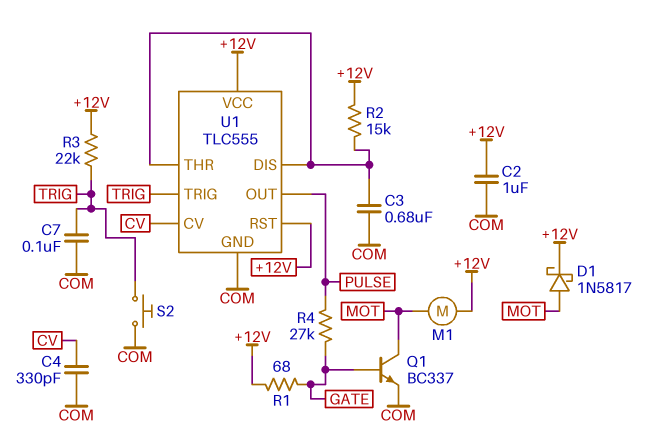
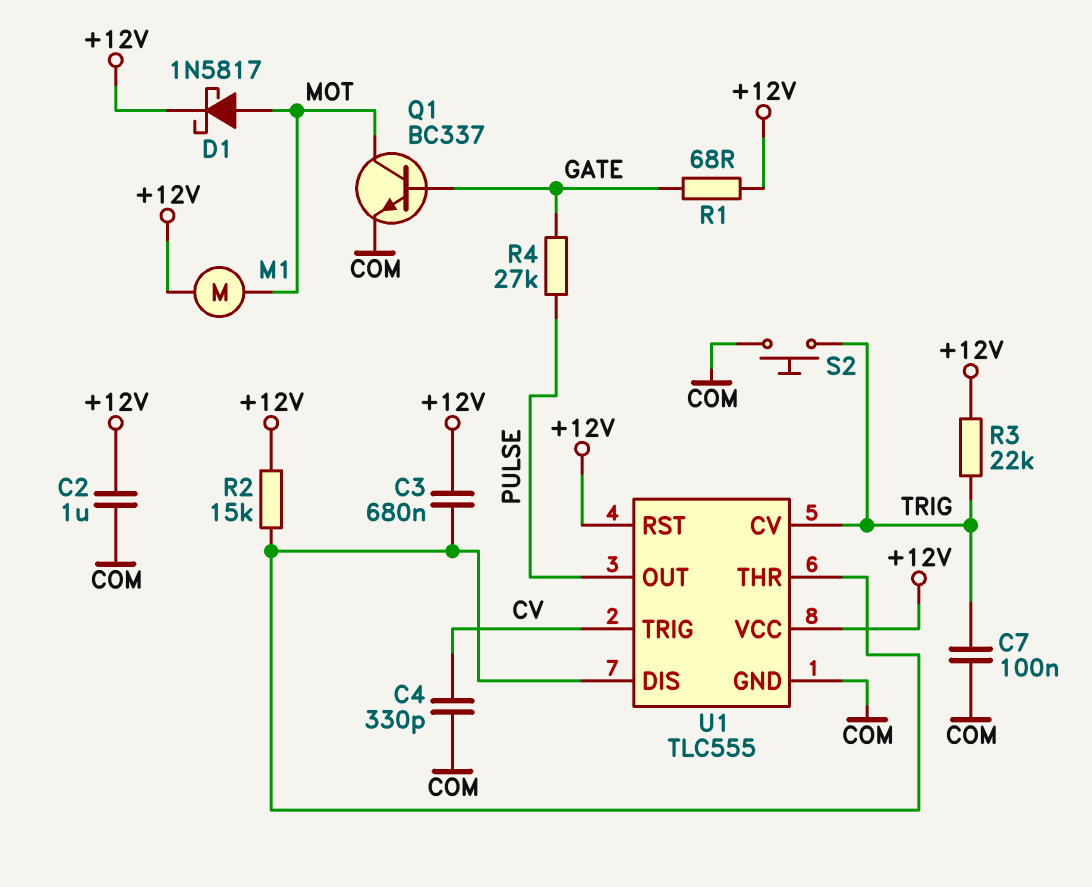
C3: 680nF (COM, U1/DIS) -> 680nF (+12V, U1/DIS)
U1 pin CV: CV -> TRIG
U1 pin TRIG: TRIG -> CV

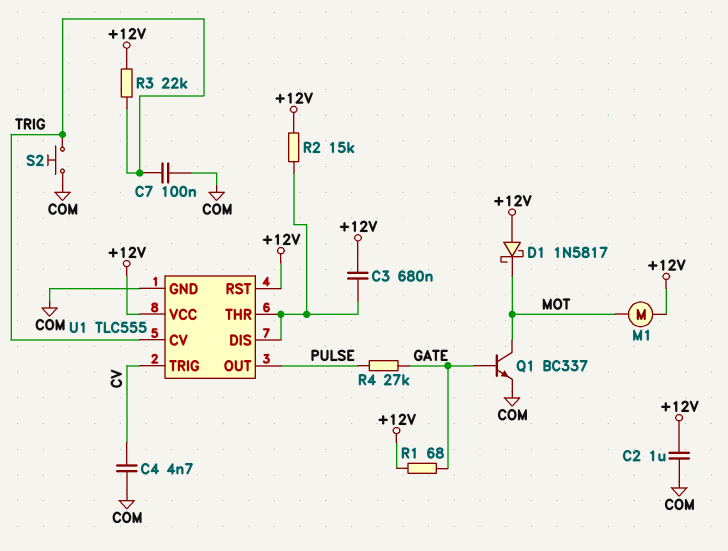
C4: 330pF (COM, CV) -> 4.7nF (COM, CV)
D1: schottky 1N5817 (A MOT, K +12V) -> schottky 1N5817 (A +12V, K MOT)

